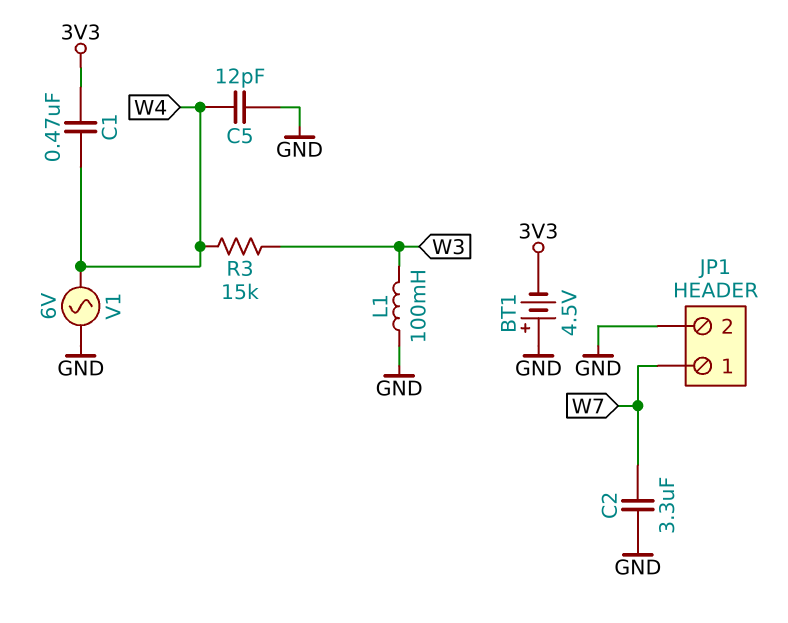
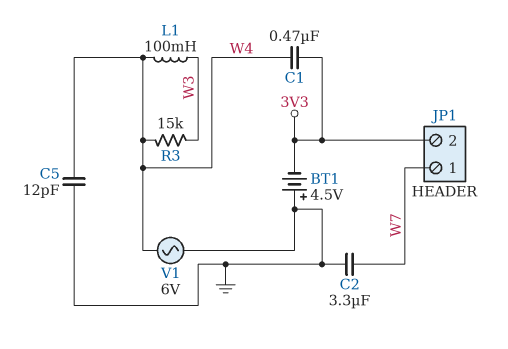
JP1 pin 2: GND -> 3V3
L1: 100mH (GND, W3) -> 100mH (W3, W4)

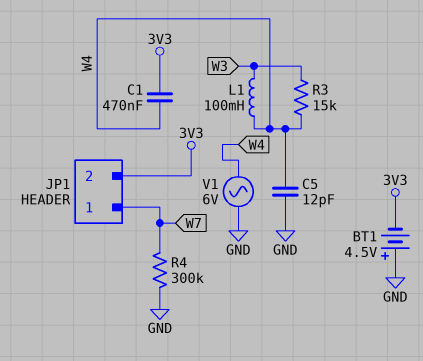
C2: 3.3uF (GND, W7) -> none
R4: none -> 300k (GND, W7)

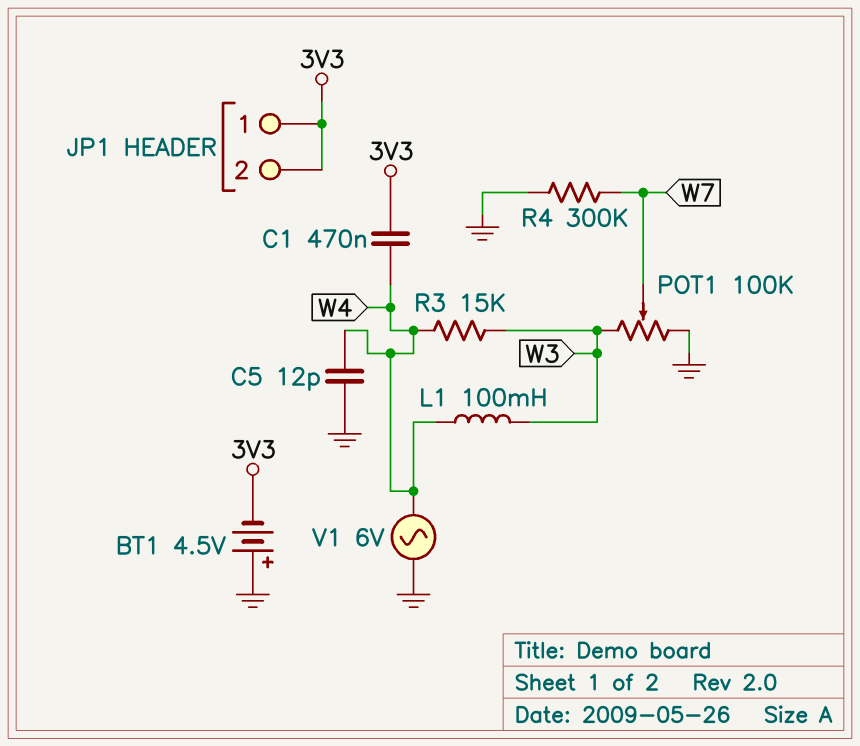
JP1 pin 1: W7 -> 3V3
POT1: none -> 100k (GND, W3, wiper W7)

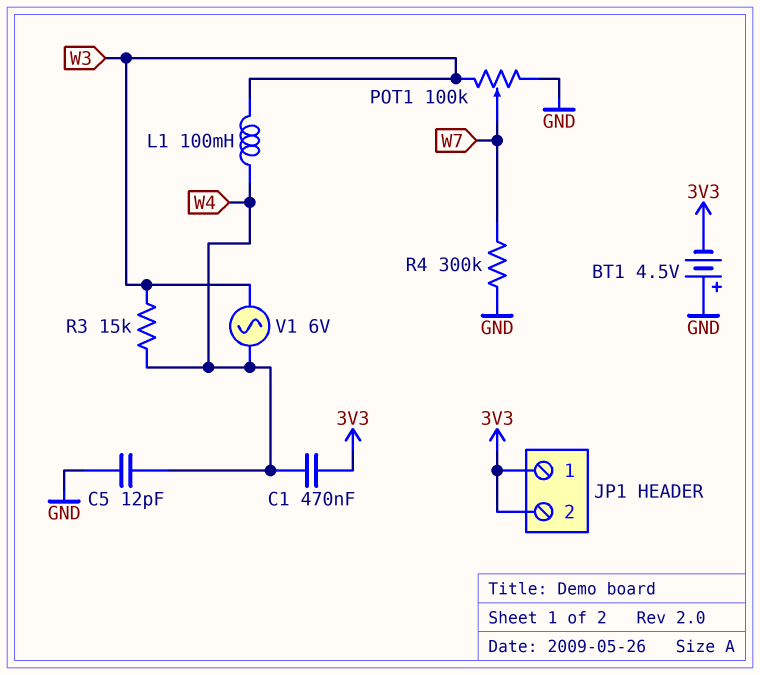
V1: AC 6V (GND, W4) -> AC 6V (W3, W4)

